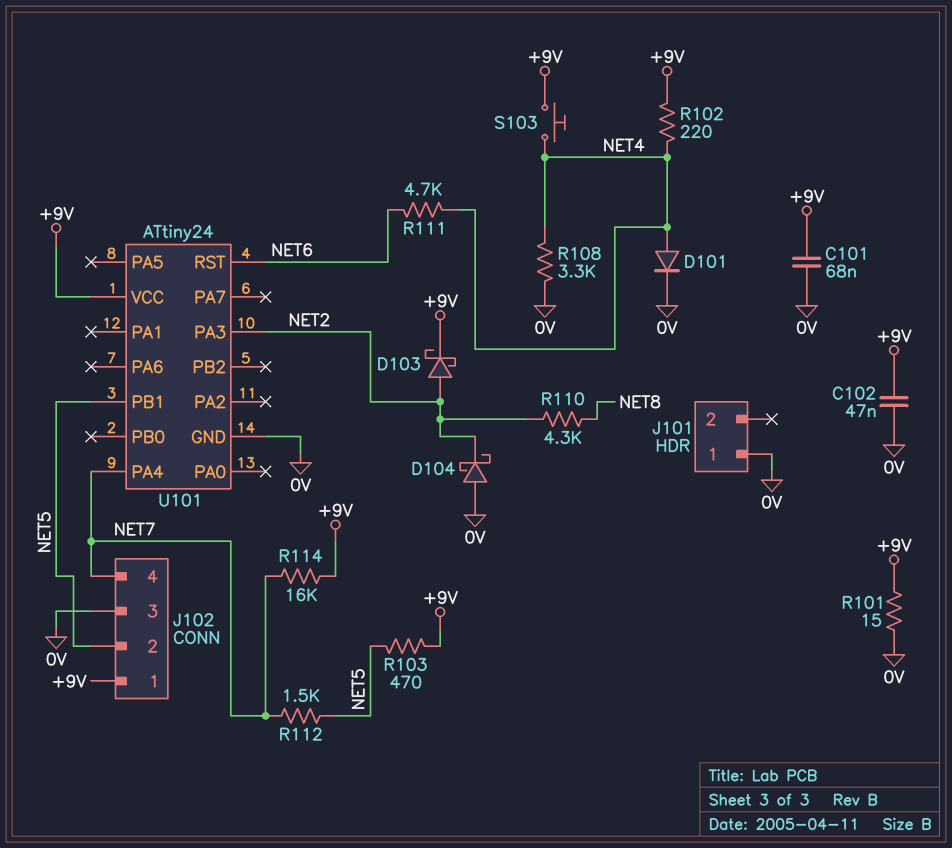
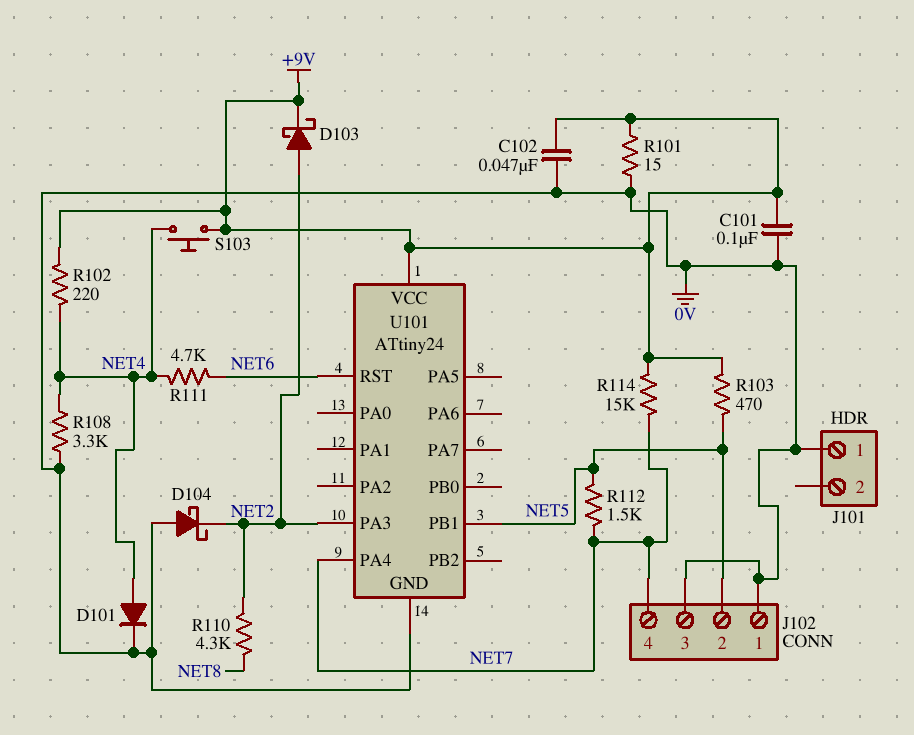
C101: 68nF (+9V, 0V) -> 100nF (+9V, 0V)
J102 pin 1: +9V -> 0V
R114: 16k (+9V, NET7) -> 15k (+9V, NET7)

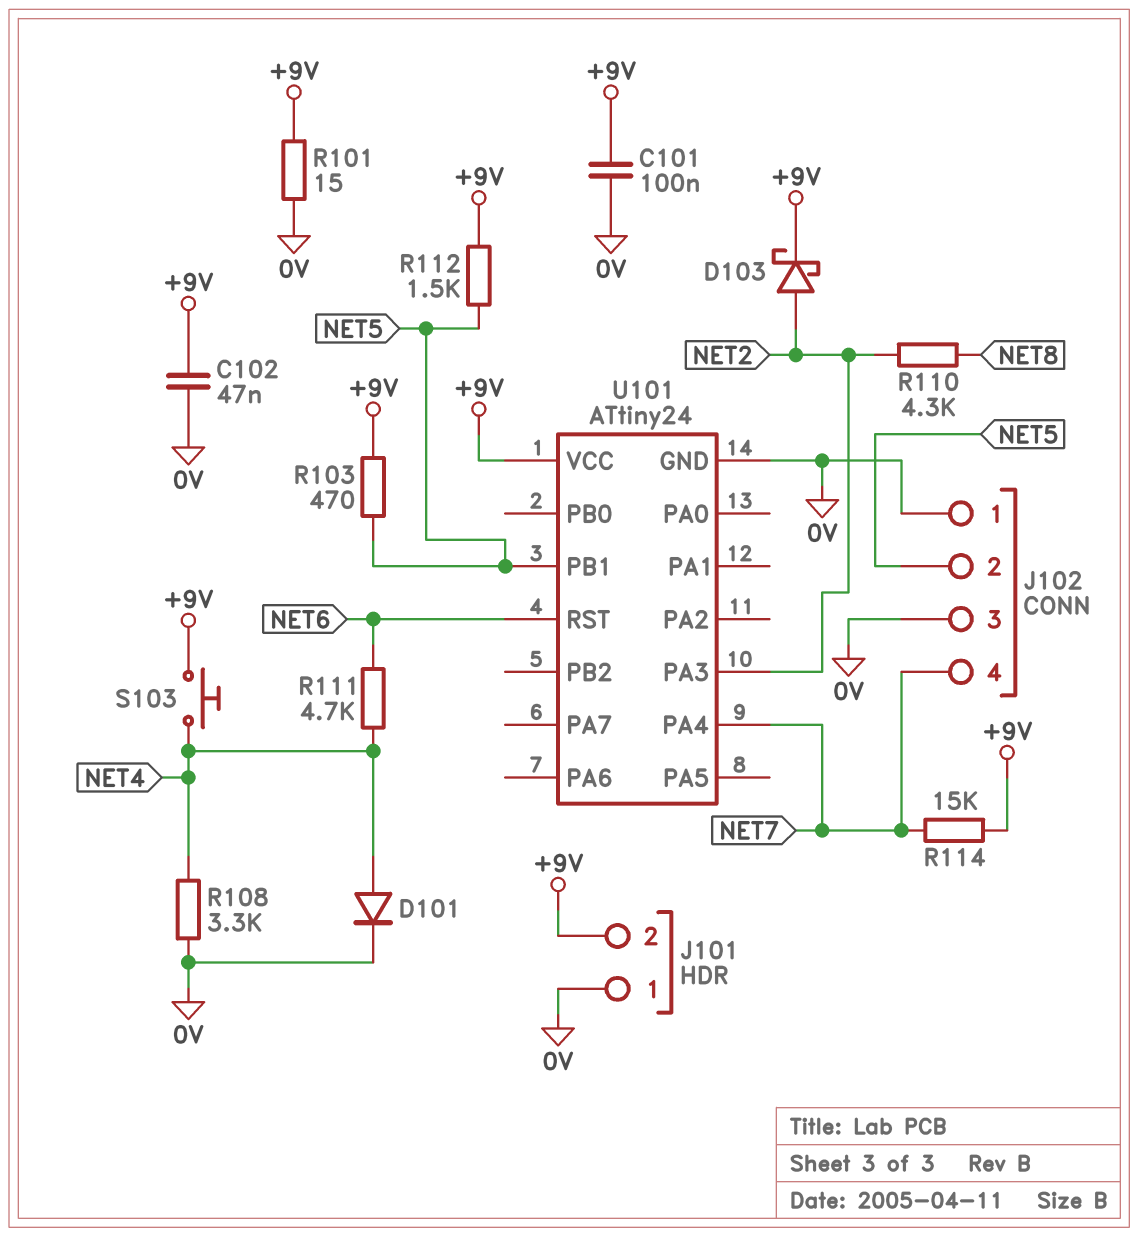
D104: schottky (A 0V, K NET2) -> none
J101 pin 2: none -> +9V
R102: 220 (+9V, NET4) -> none
R112: 1.5k (NET5, NET7) -> 1.5k (+9V, NET5)

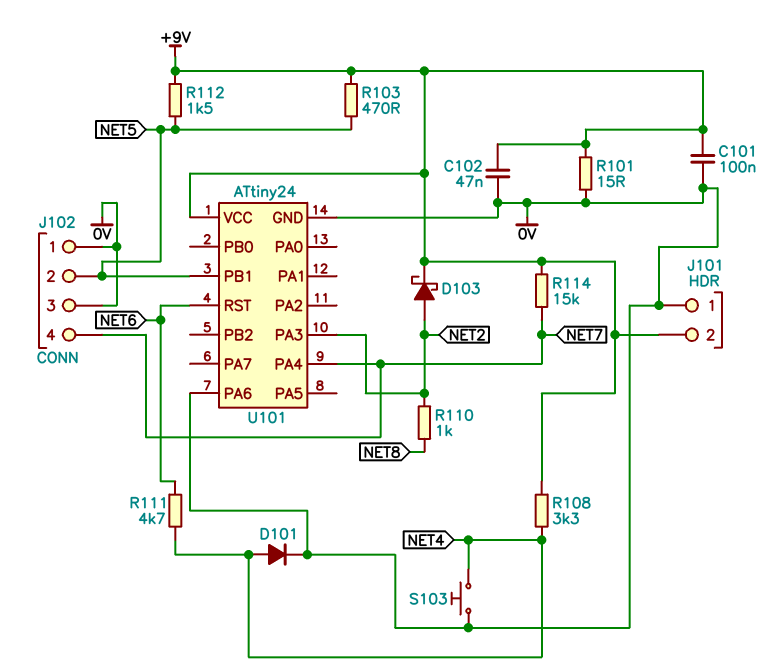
R108: 3.3k (0V, NET4) -> 3.3k (+9V, NET4)
R110: 4.3k (NET2, NET8) -> 1k (NET2, NET8)
S103: button (+9V, NET4) -> button (0V, NET4)
U101 pin PA6: none -> 0V

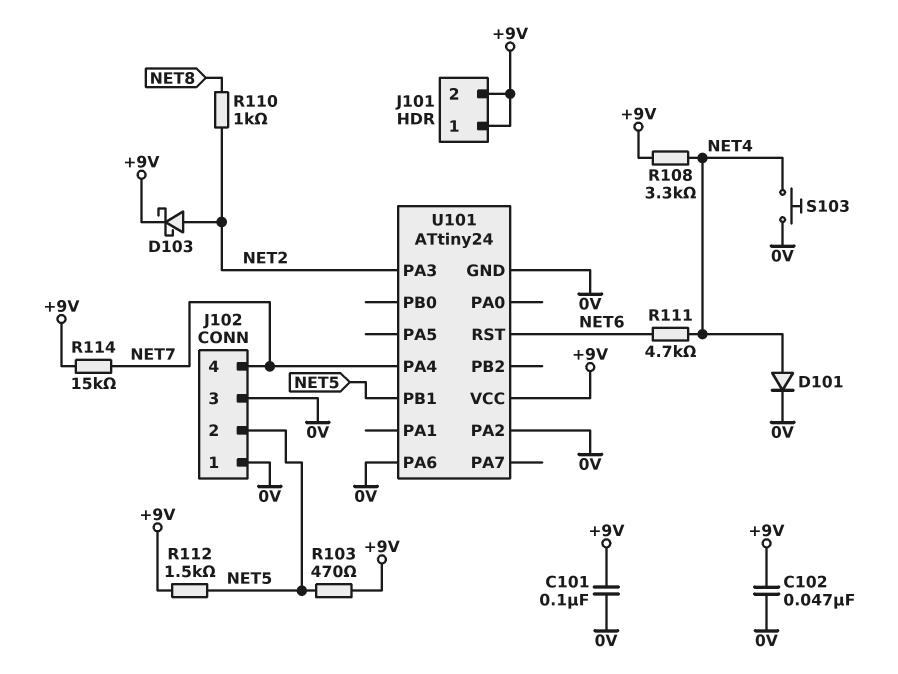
J101 pin 1: 0V -> +9V
R101: 15 (+9V, 0V) -> none
U101 pin PA2: none -> 0V

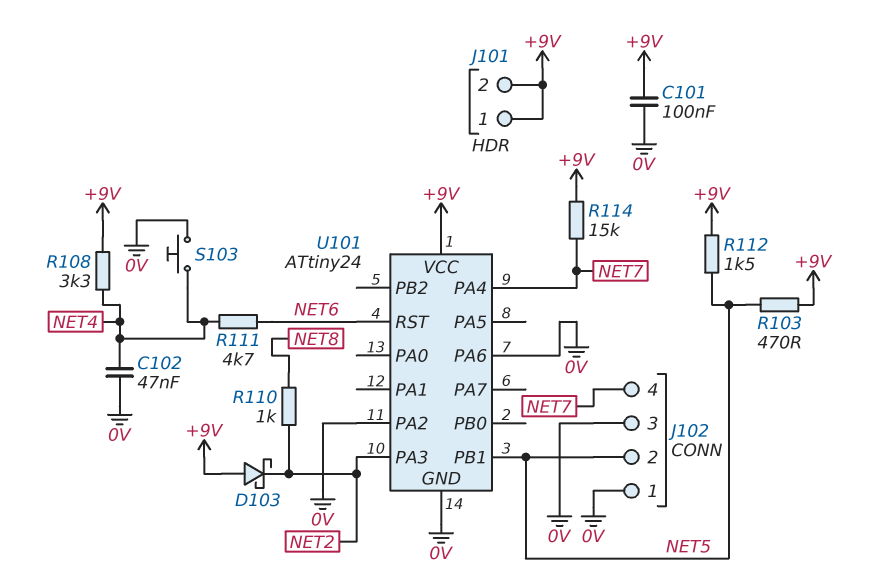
C102: 47nF (+9V, 0V) -> 47nF (0V, NET4)
D101: diode (A NET4, K 0V) -> none
D103: schottky (A NET2, K +9V) -> schottky (A +9V, K NET2)

